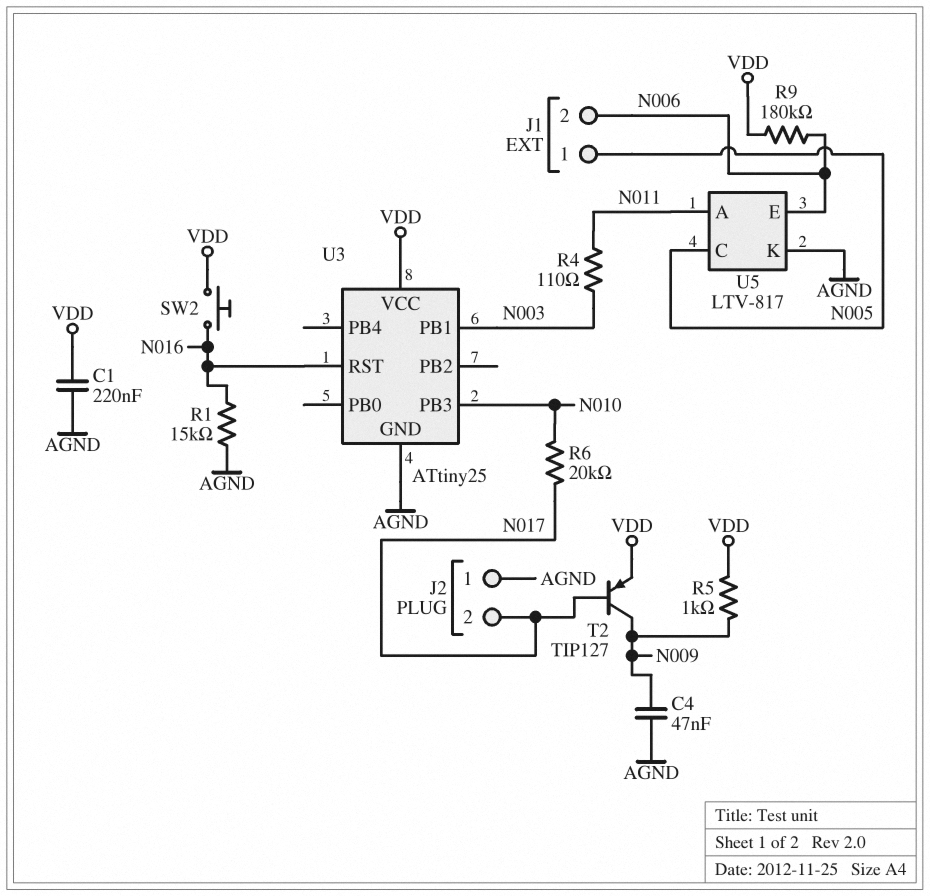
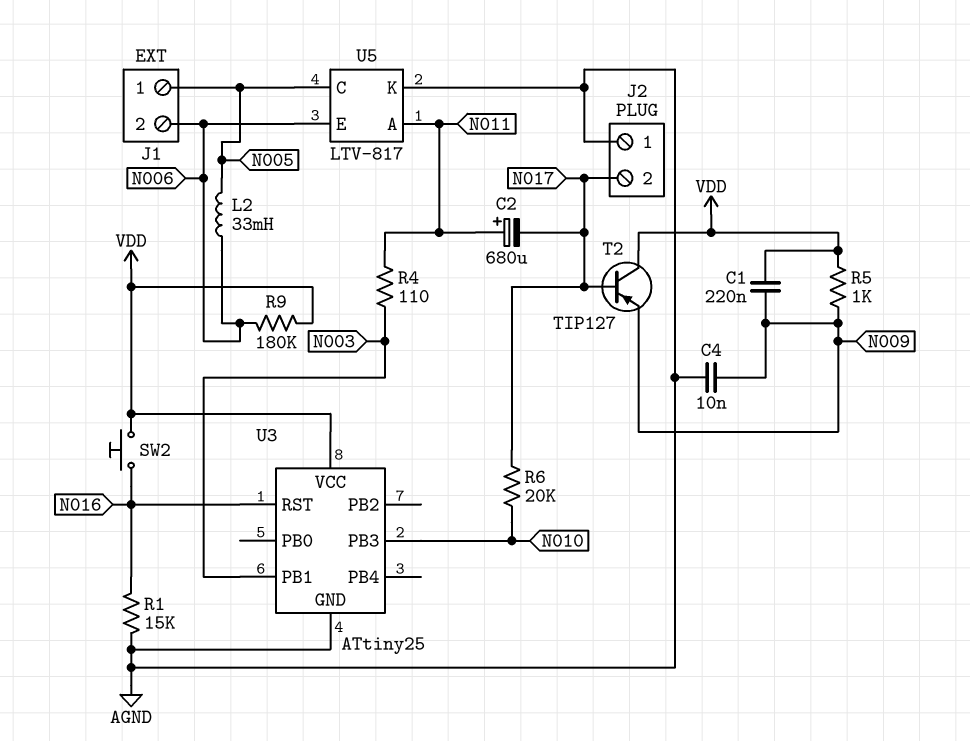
C1: 220nF (AGND, VDD) -> 220nF (N009, VDD)
C2: none -> 680uF (plus N011, minus N017)
C4: 47nF (AGND, N009) -> 10nF (AGND, N009)
L2: none -> 33mH (N005, N006)
T2: PNP TIP127 (B N017, C N009, E VDD) -> PNP TIP127 (B N017, C VDD, E N009)

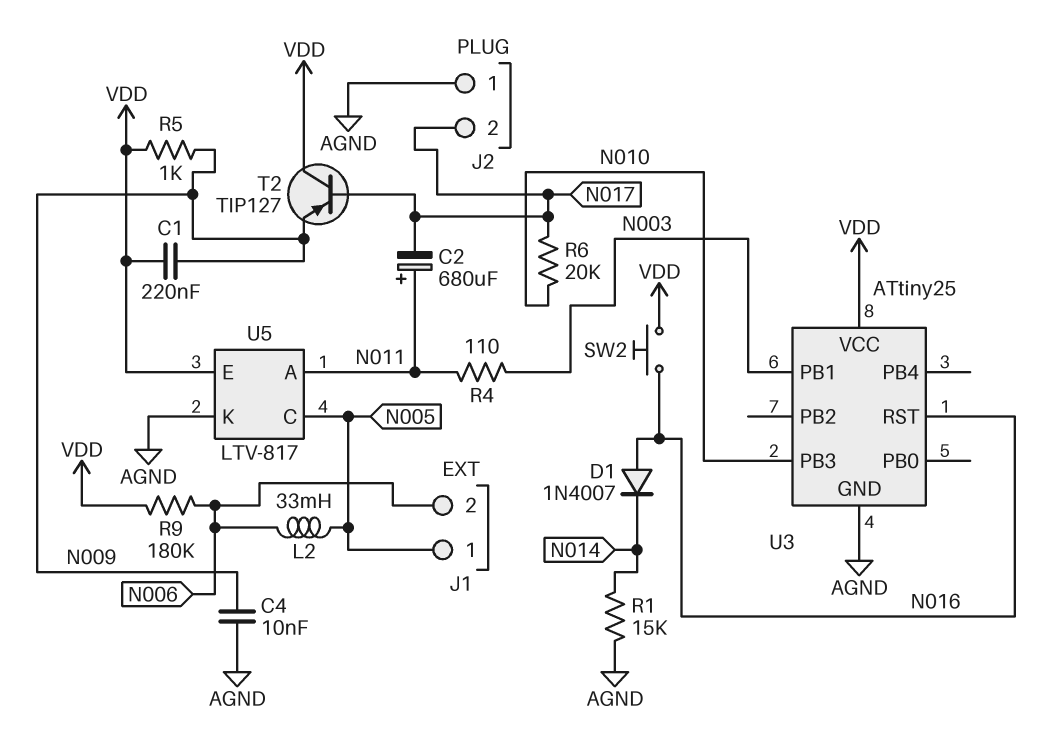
D1: none -> diode 1N4007 (A N016, K N014)
R1: 15k (AGND, N016) -> 15k (AGND, N014)
U5 pin E: N006 -> VDD

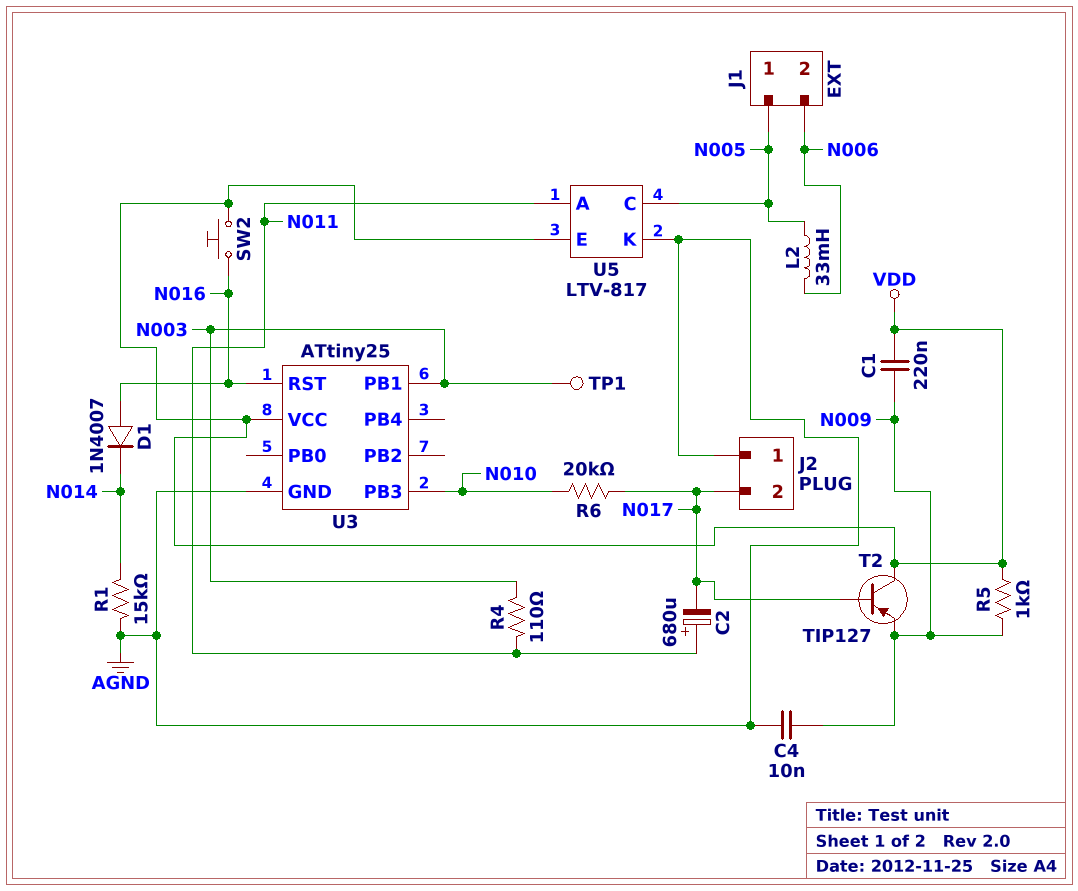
R9: 180k (N006, VDD) -> none
TP1: none -> test point (N003)

